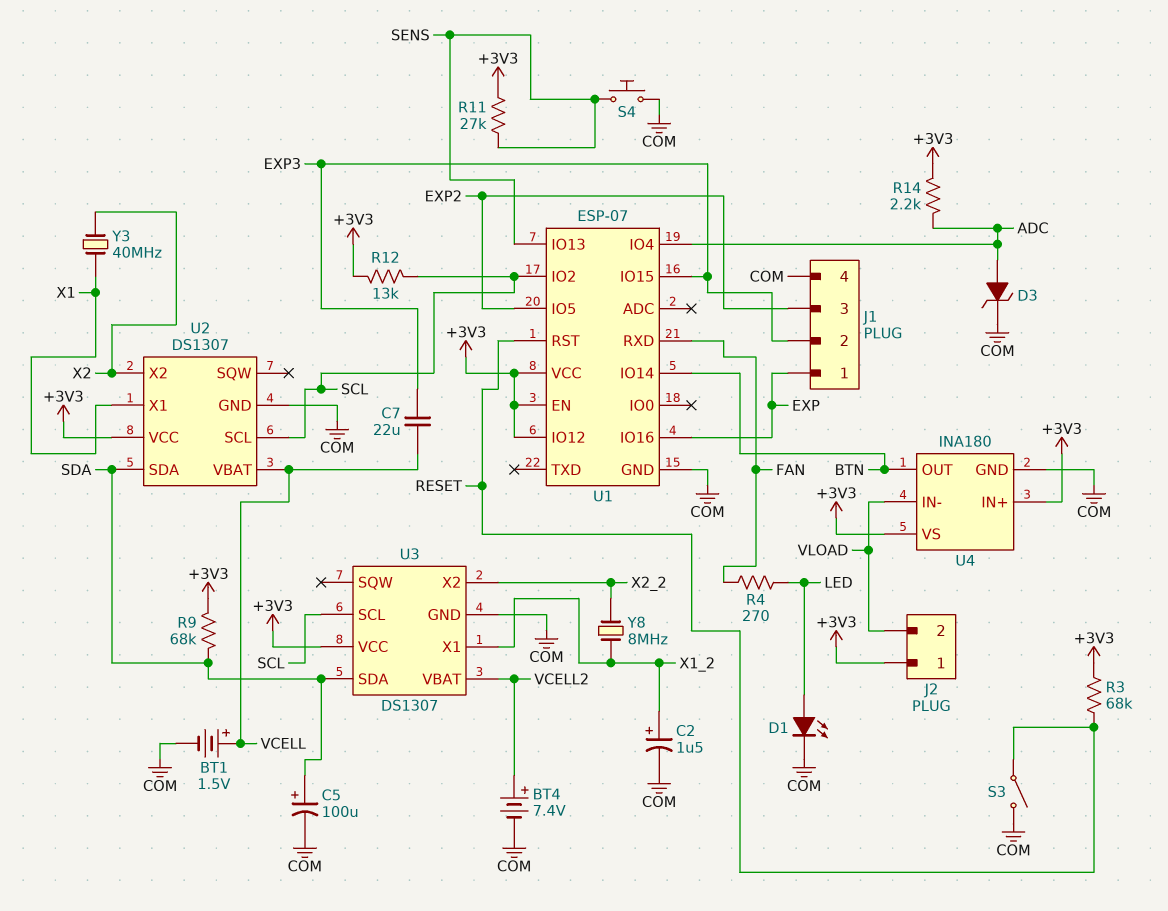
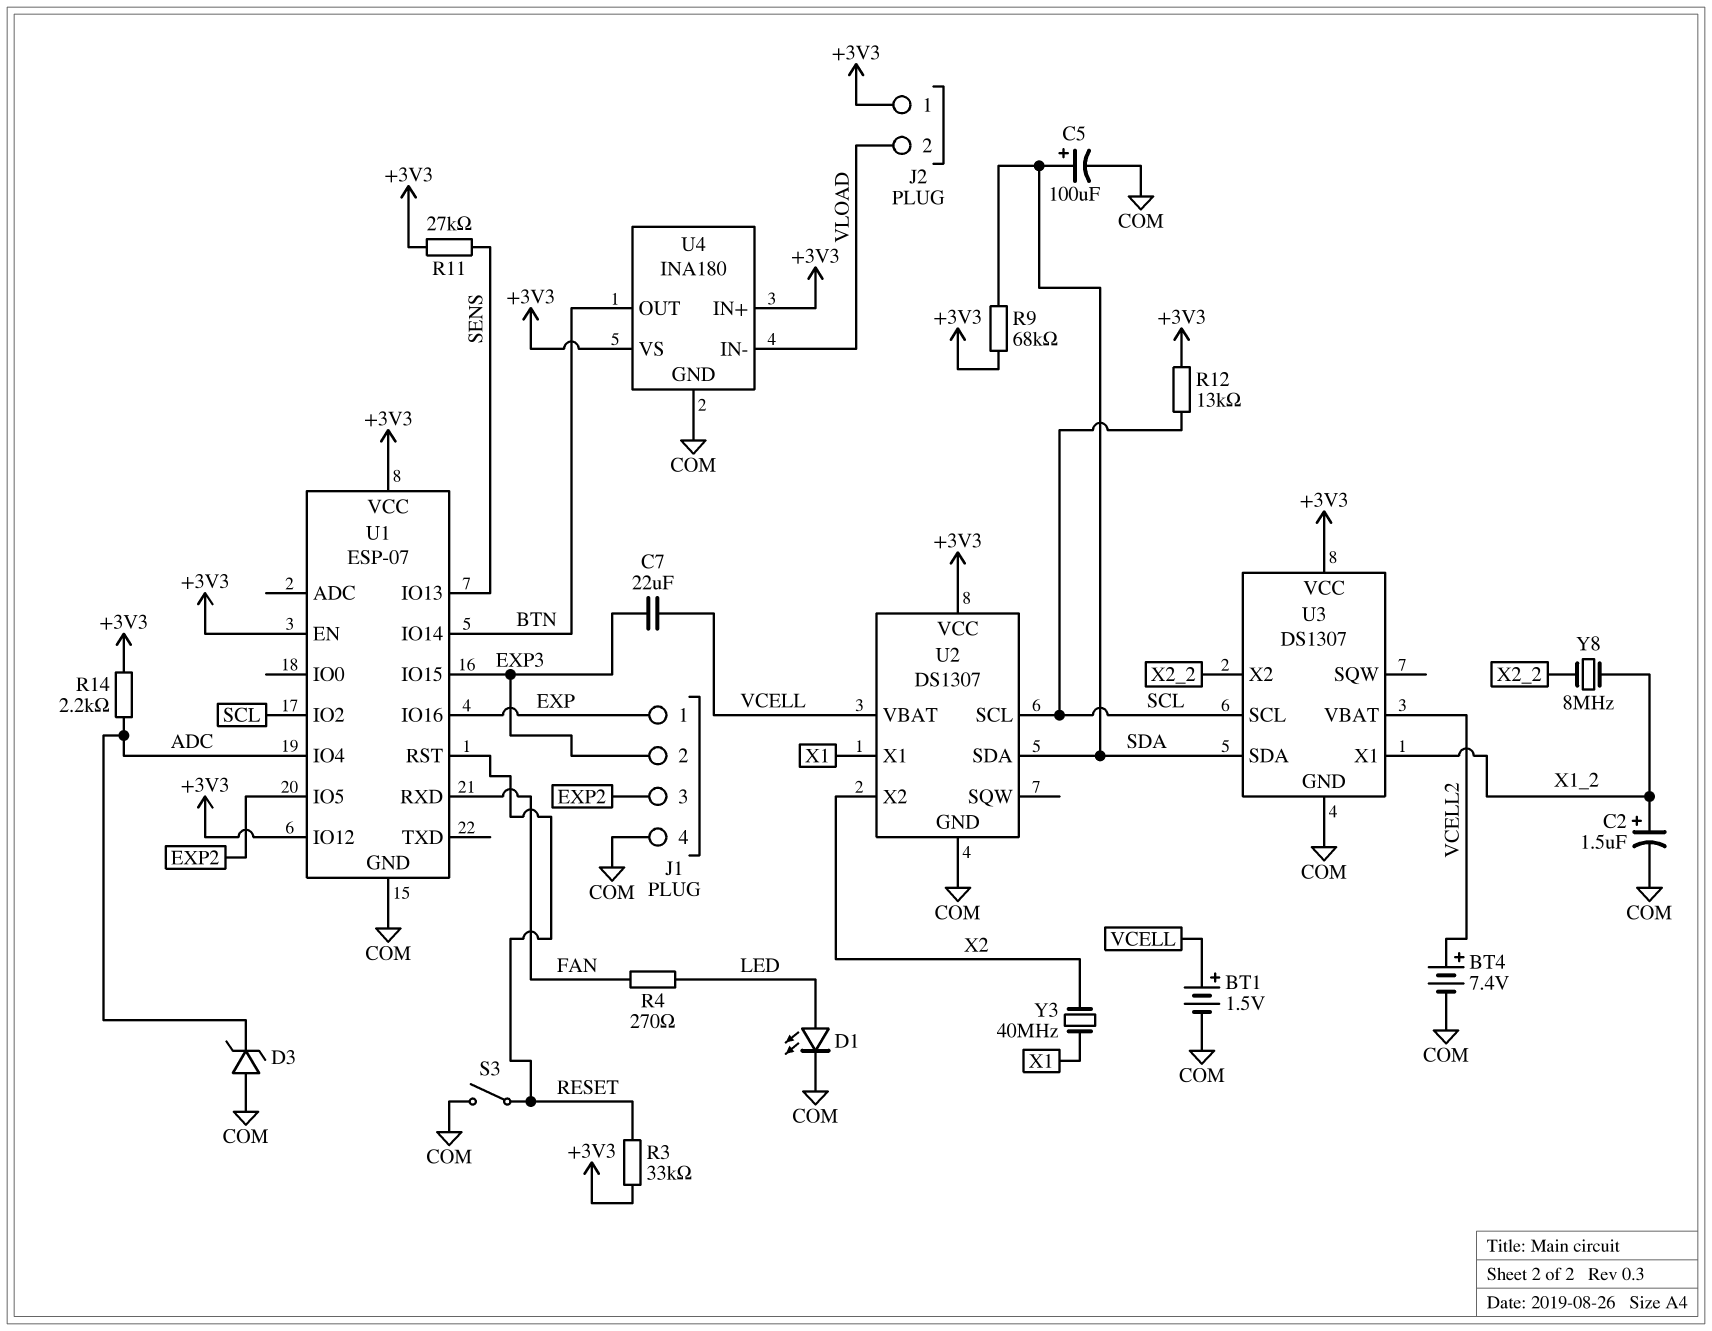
D3: zener (A ADC, K COM) -> zener (A COM, K ADC)
R3: 68k (+3V3, RESET) -> 33k (+3V3, RESET)
S4: button (COM, SENS) -> none

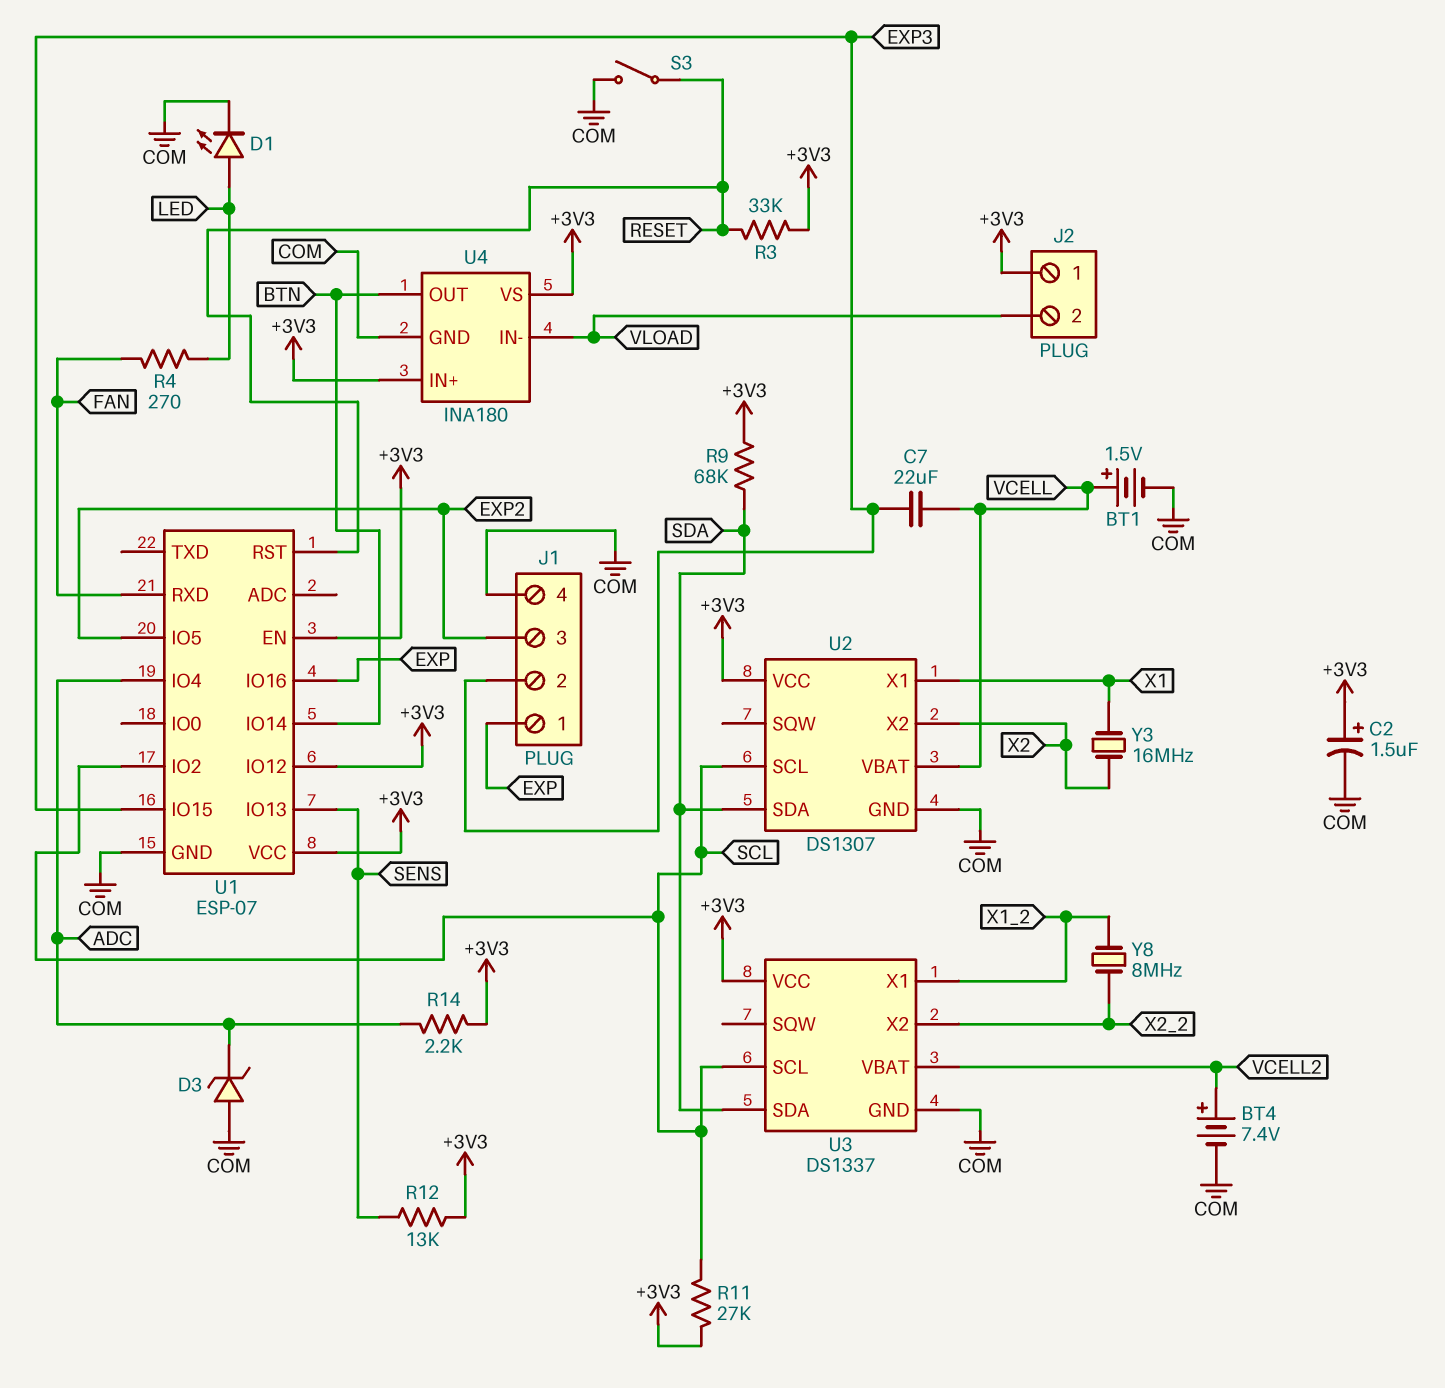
C2: 1.5uF (plus X1_2, minus COM) -> 1.5uF (plus +3V3, minus COM)
C5: 100uF (plus SDA, minus COM) -> none
R11: 27k (+3V3, SENS) -> 27k (+3V3, SCL)
R12: 13k (+3V3, SCL) -> 13k (+3V3, SENS)
U3: DS1307 -> DS1337
Y3: 40MHz (X1, X2) -> 16MHz (X1, X2)

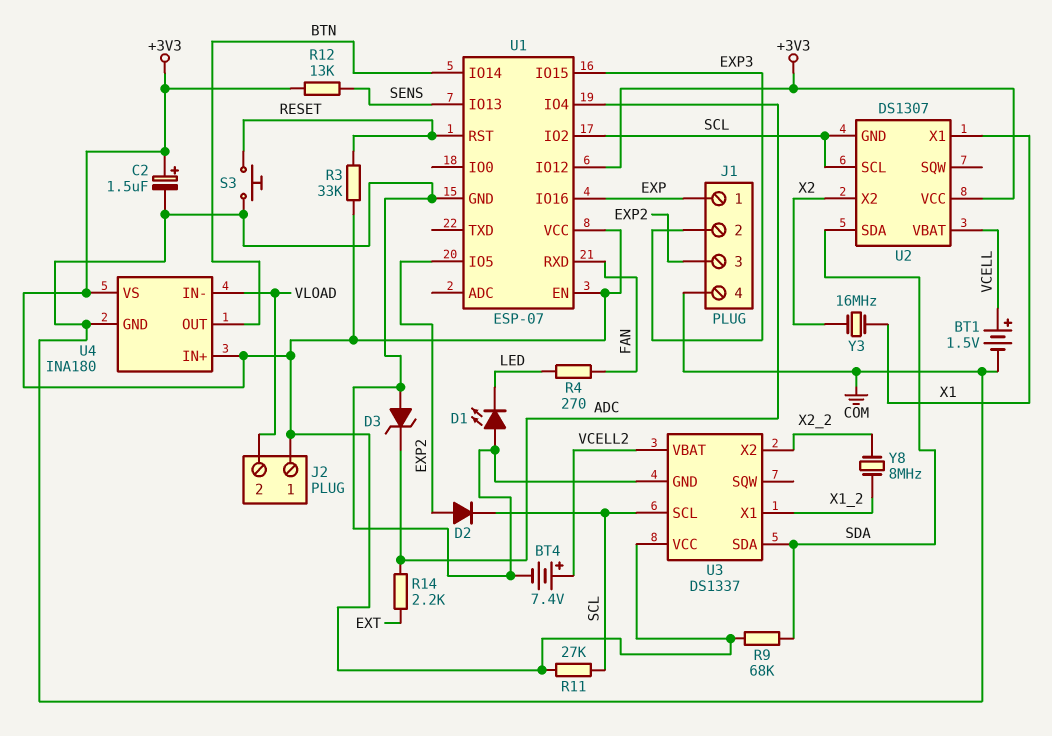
C7: 22uF (EXP3, VCELL) -> none
D1: LED (A LED, K COM) -> LED (A COM, K LED)
D2: none -> diode (A EXP2, K SCL)
R14: 2.2k (+3V3, ADC) -> 2.2k (ADC, EXT)
S3: switch (COM, RESET) -> button (COM, RESET)
U2 pin GND: COM -> SCL

